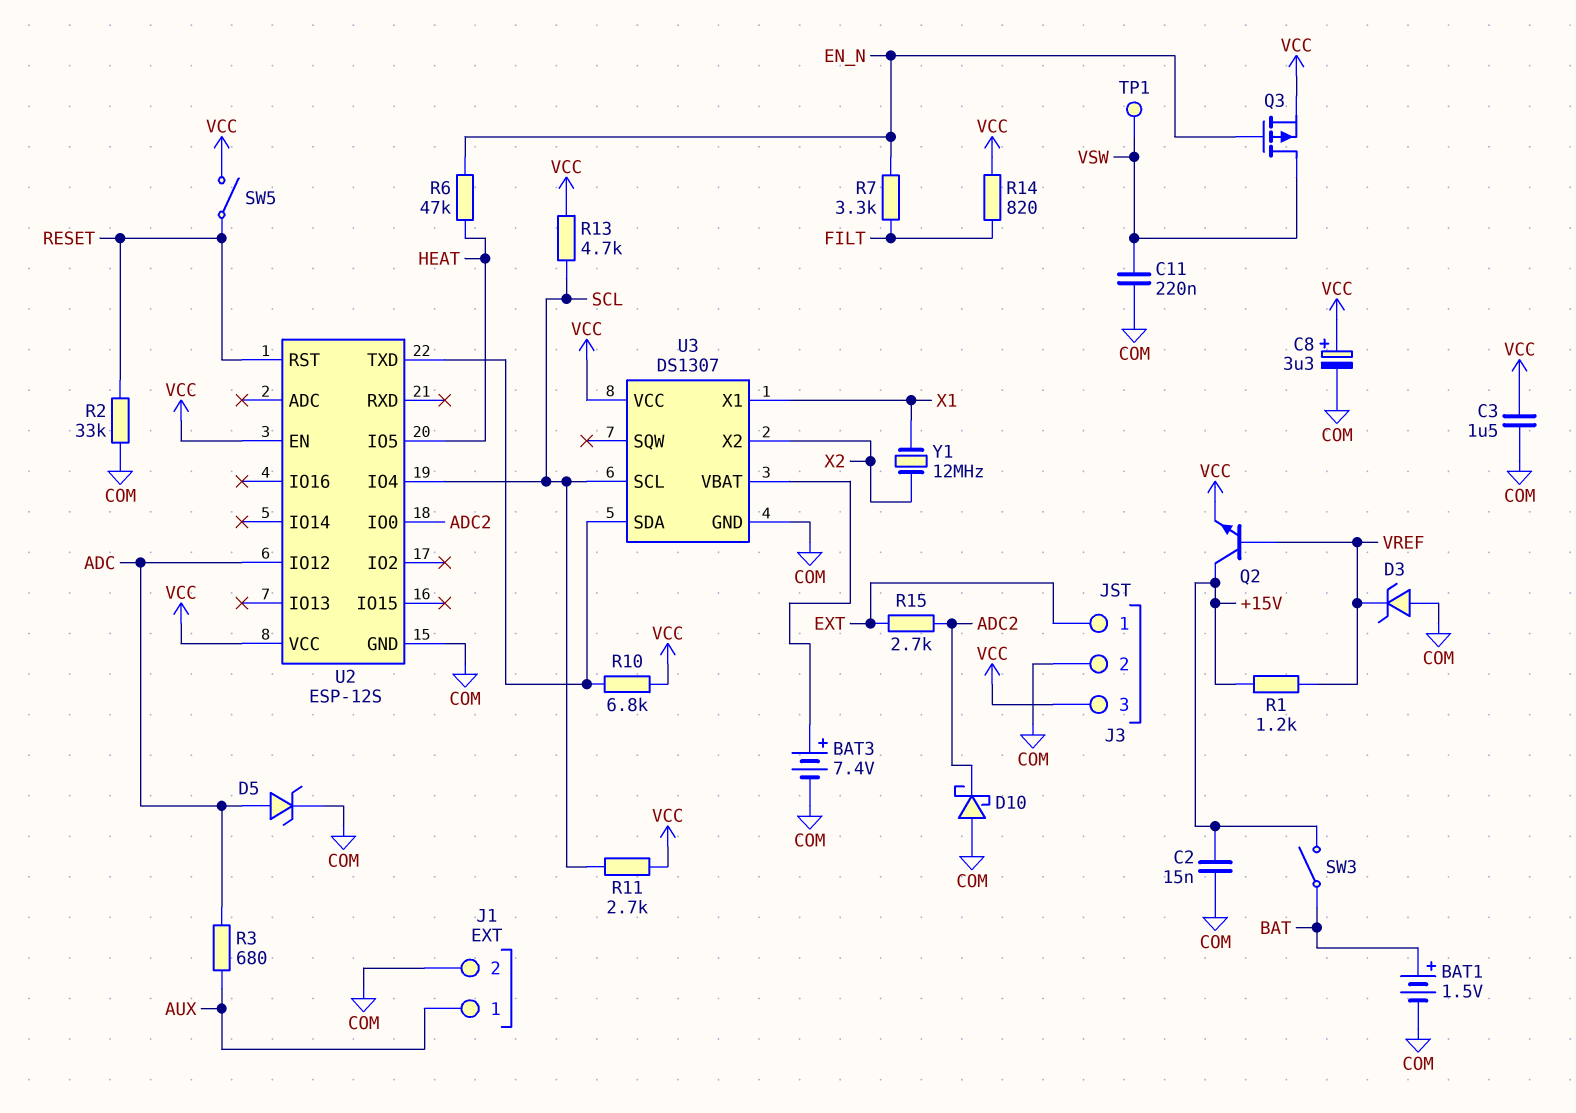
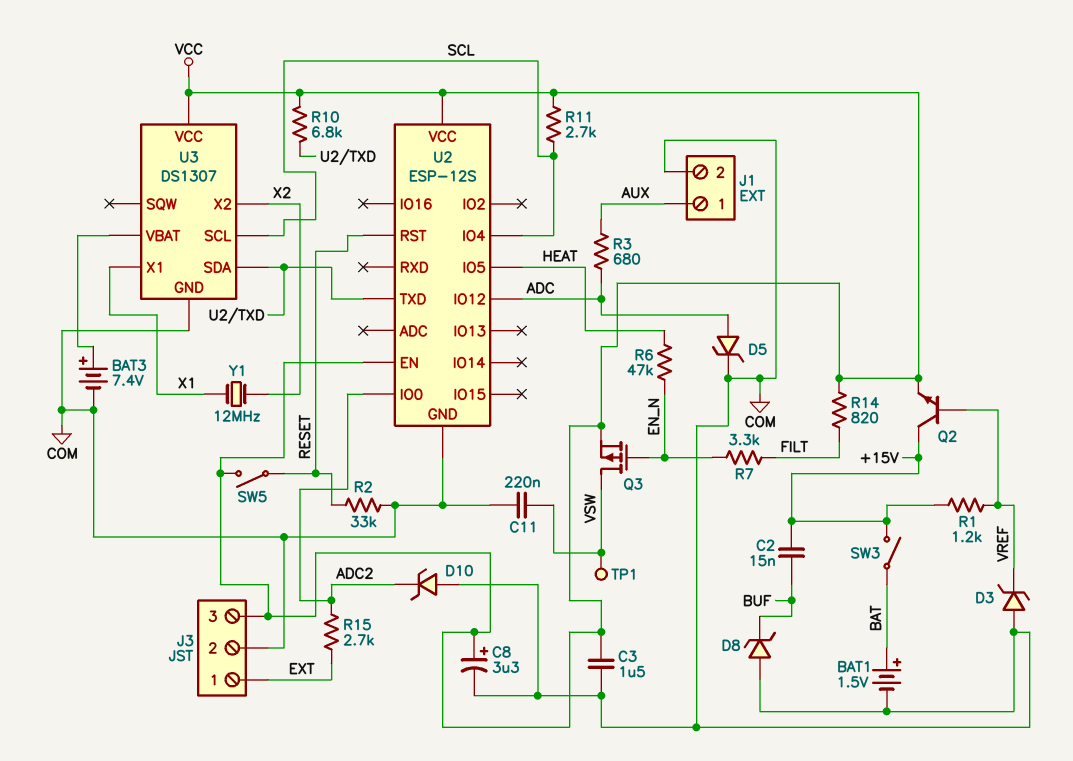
C2: 15nF (+15V, COM) -> 15nF (+15V, BUF)
D8: none -> zener (A COM, K BUF)
D10: schottky (A COM, K ADC2) -> zener (A COM, K ADC2)
R13: 4.7k (SCL, VCC) -> none

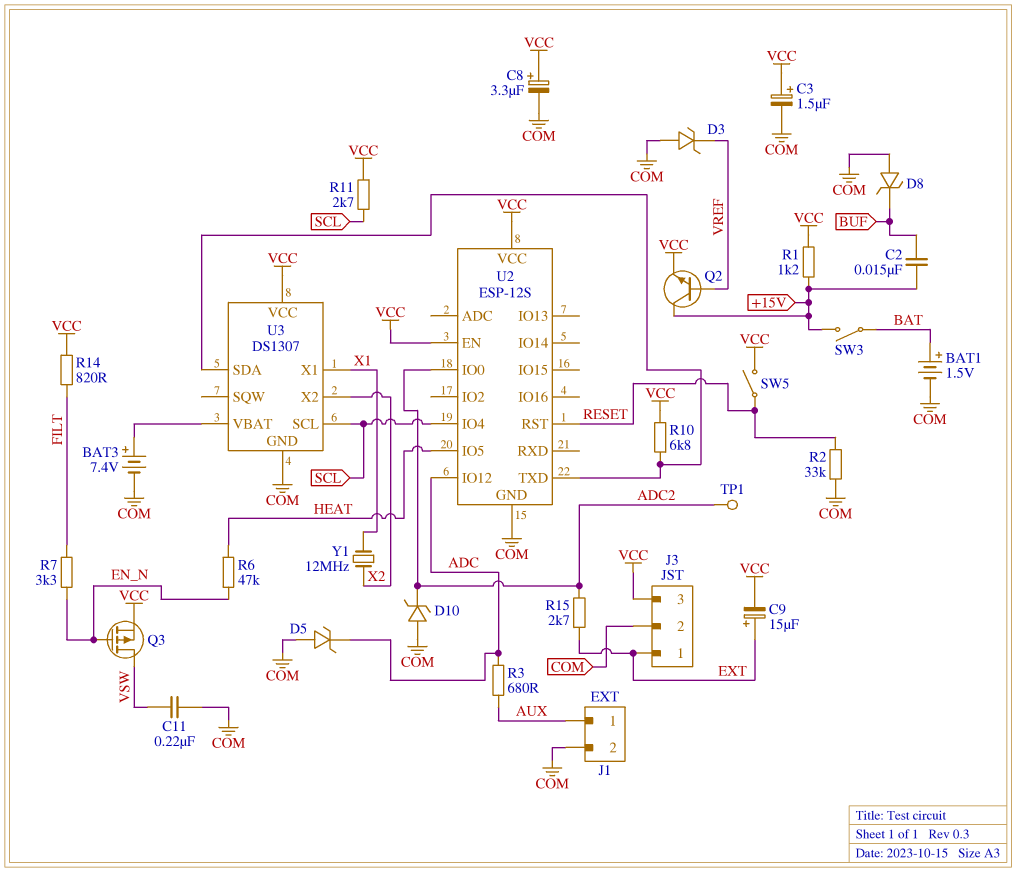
C3: 1.5uF (COM, VCC) -> 1.5uF (plus VCC, minus COM)
C9: none -> 15uF (plus EXT, minus VCC)
D5: zener (A ADC, K COM) -> zener (A COM, K ADC)
R1: 1.2k (+15V, VREF) -> 1.2k (+15V, VCC)
TP1: test point (VSW) -> test point (ADC2)

